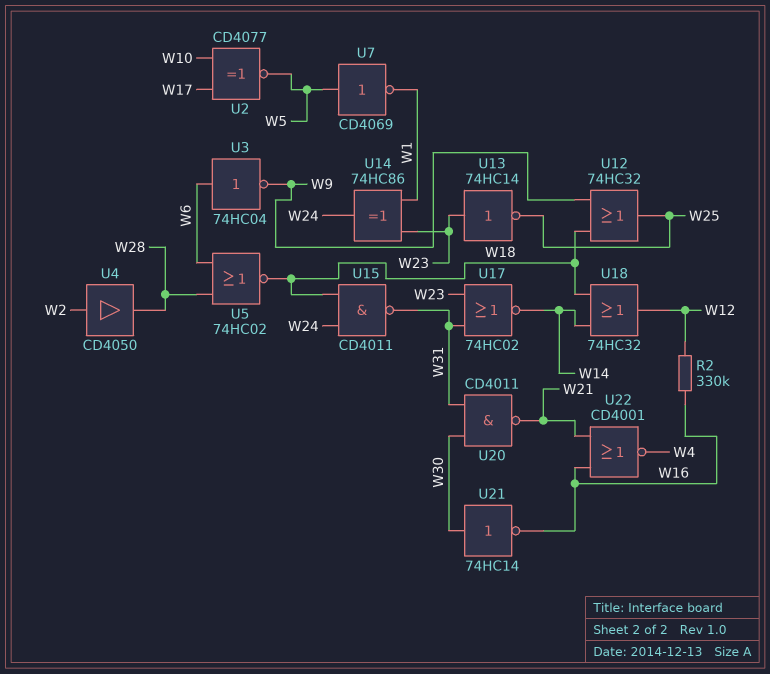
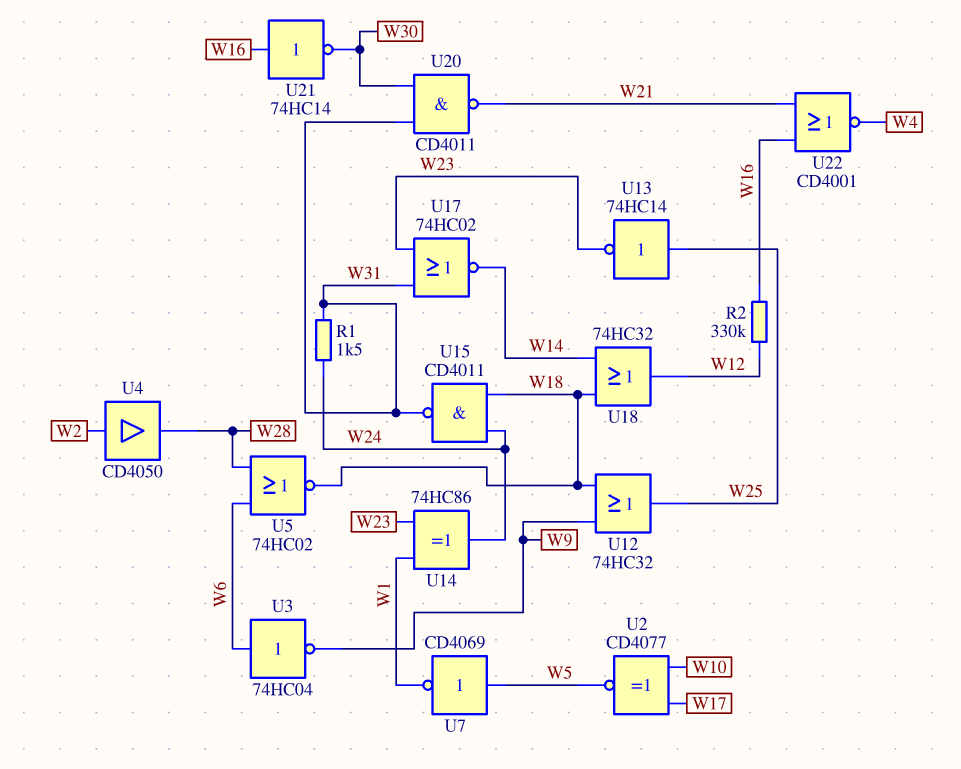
R1: none -> 1.5k (W24, W31)
U13: NOT 74HC14 (in W23, out W25) -> NOT 74HC14 (in W25, out W23)
U21: NOT 74HC14 (in W30, out W16) -> NOT 74HC14 (in W16, out W30)

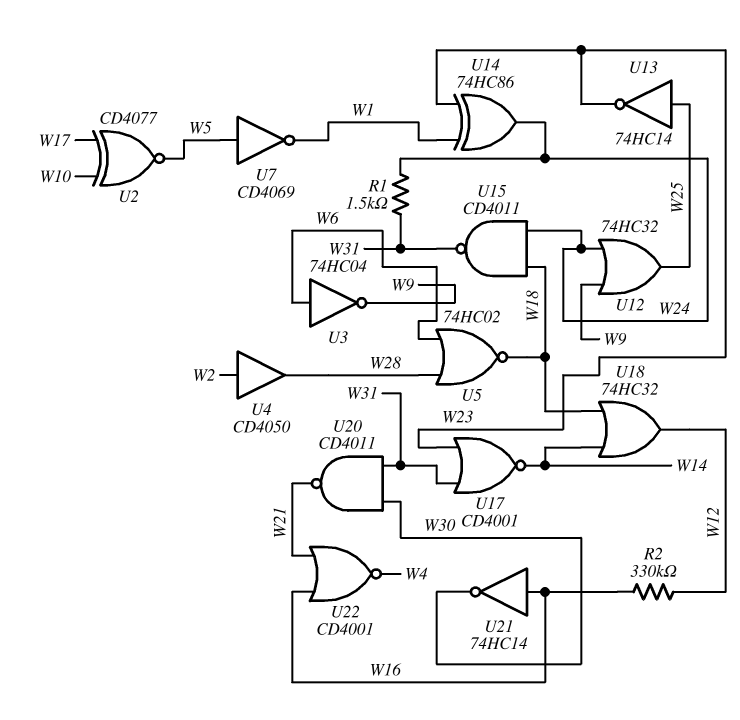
U12: OR 74HC32 (in W9, in W18, out W25) -> OR 74HC32 (in W9, in W24, out W25)
U17: NOR 74HC02 (in W23, in W31, out W14) -> NOR CD4001 (in W23, in W31, out W14)

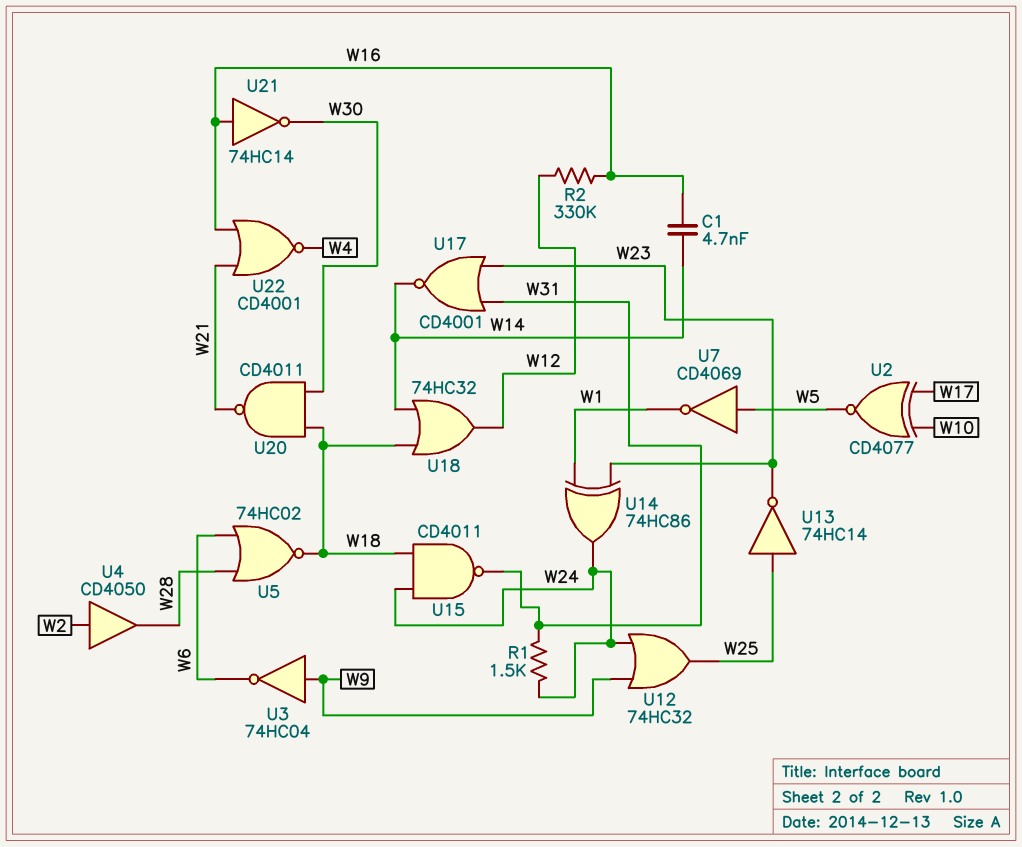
C1: none -> 4.7nF (W14, W16)
U3: NOT 74HC04 (in W6, out W9) -> NOT 74HC04 (in W9, out W6)
U20: NAND CD4011 (in W30, in W31, out W21) -> NAND CD4011 (in W18, in W30, out W21)

